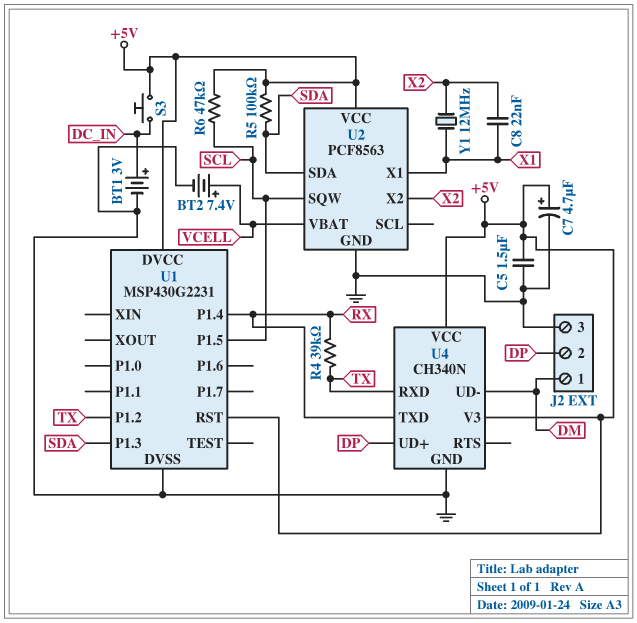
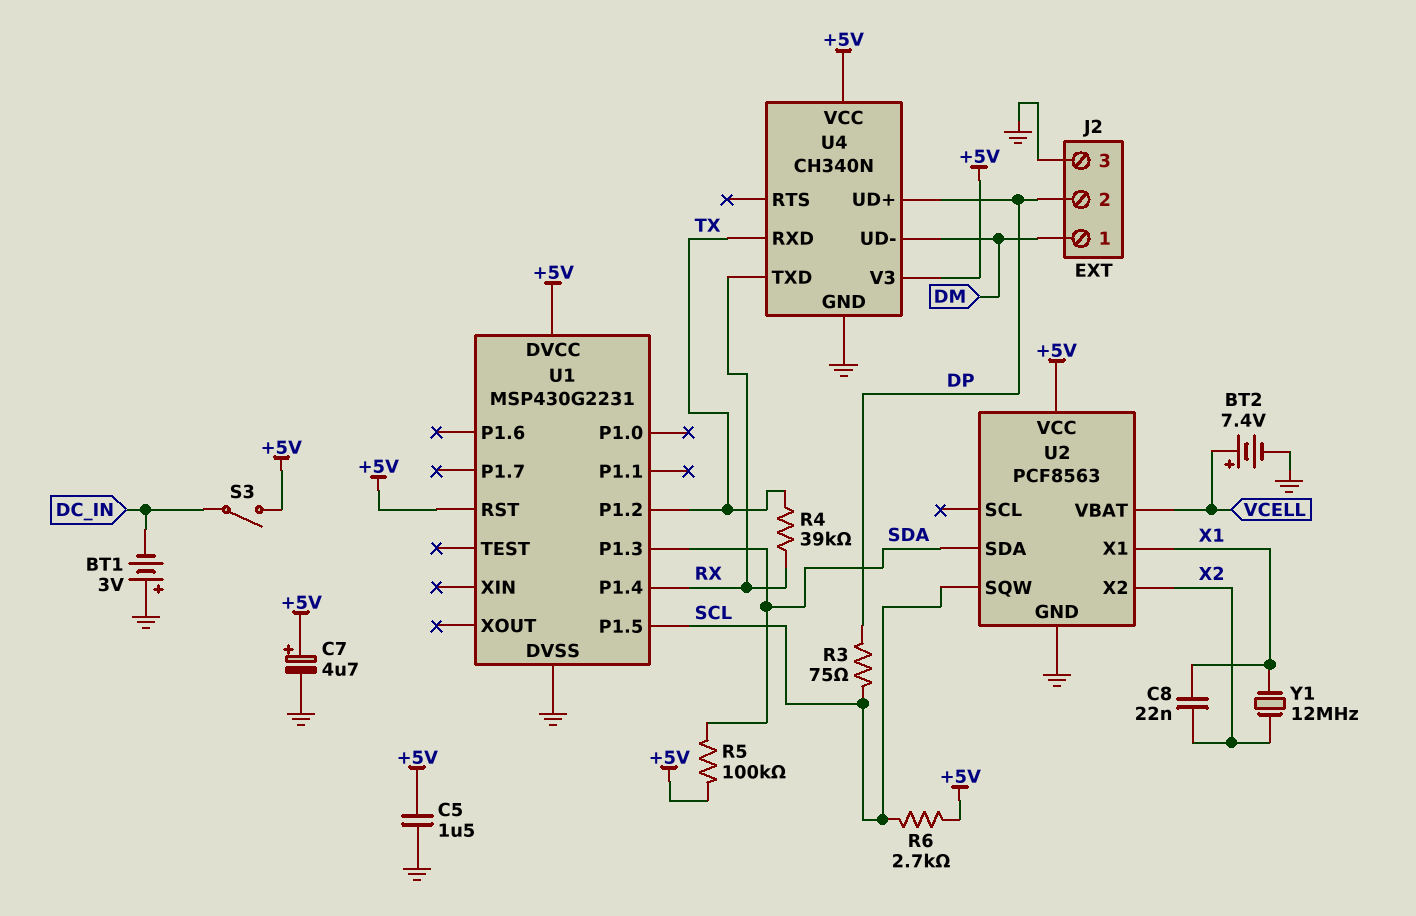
BT1: 3V (plus DC_IN, minus GND) -> 3V (plus GND, minus DC_IN)
R3: none -> 75 (DP, SCL)
R6: 47k (+5V, SCL) -> 2.7k (+5V, SCL)
S3: button (+5V, DC_IN) -> switch (+5V, DC_IN)

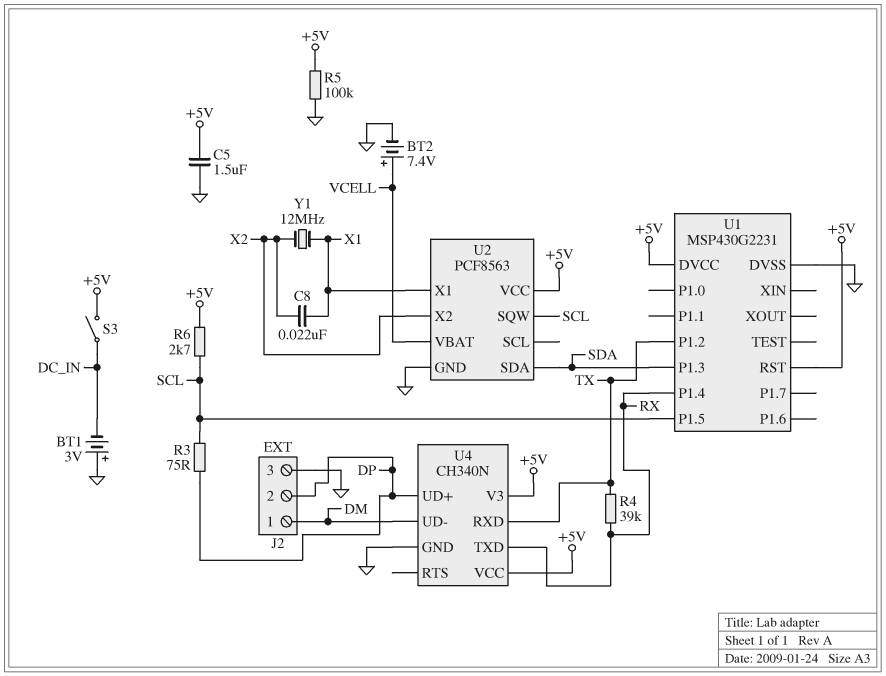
C7: 4.7uF (plus +5V, minus GND) -> none
R5: 100k (+5V, SDA) -> 100k (+5V, GND)

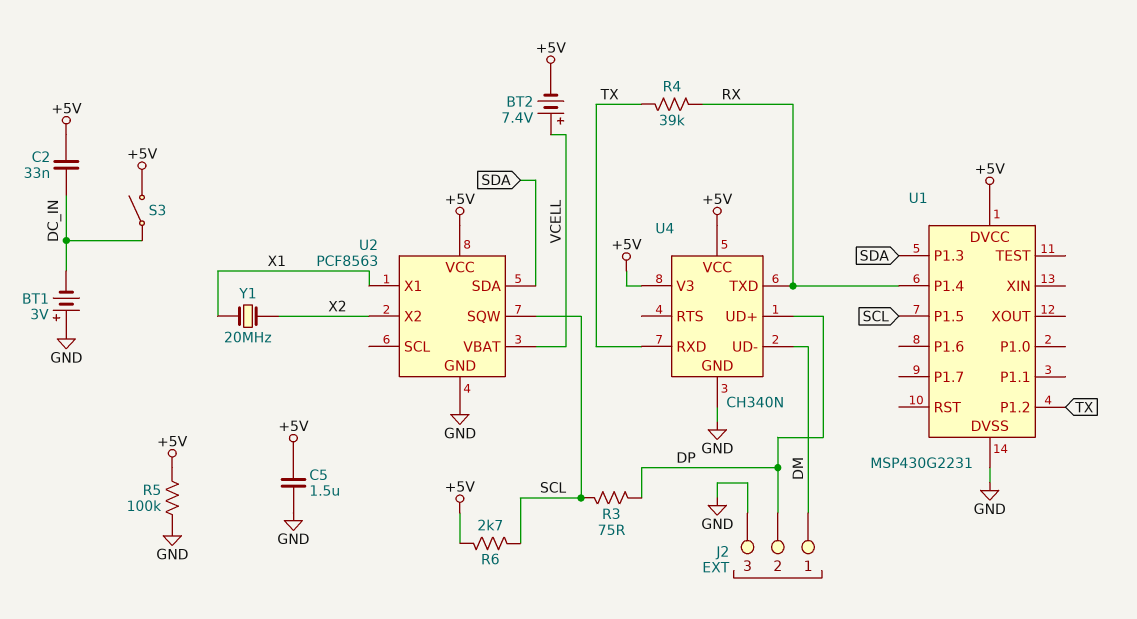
BT2: 7.4V (plus VCELL, minus GND) -> 7.4V (plus VCELL, minus +5V)
C2: none -> 33nF (+5V, DC_IN)
C8: 22nF (X1, X2) -> none
U1 pin RST: +5V -> none
Y1: 12MHz (X1, X2) -> 20MHz (X1, X2)

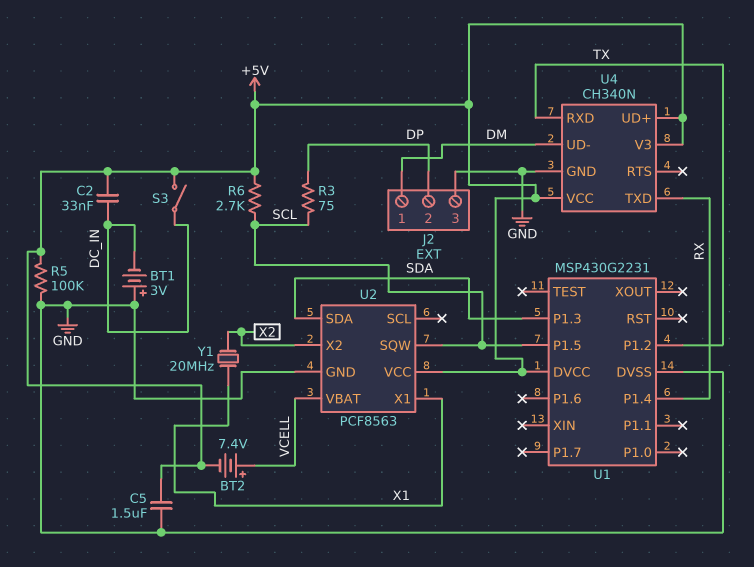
R4: 39k (RX, TX) -> none
U4 pin UD+: DP -> +5V

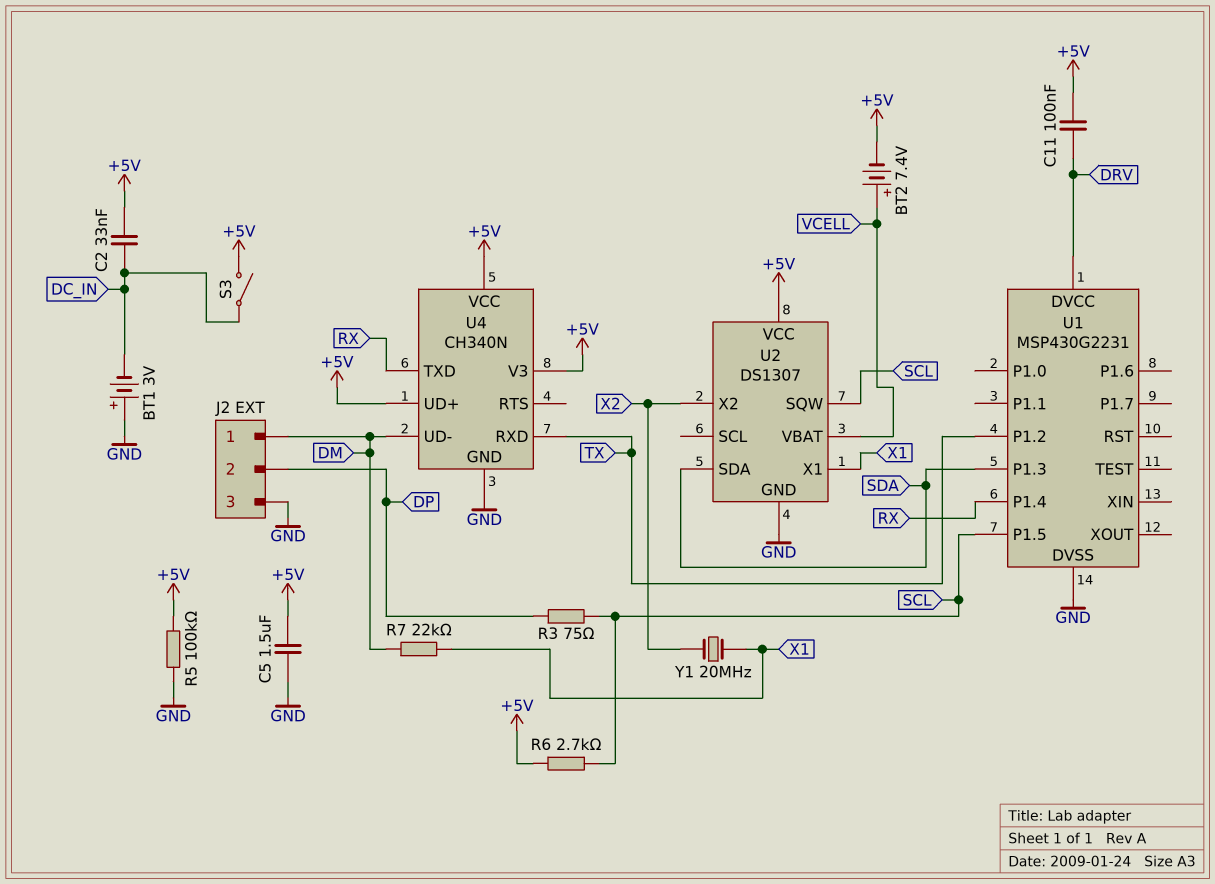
C11: none -> 100nF (+5V, DRV)
R7: none -> 22k (DM, X1)
U1 pin DVCC: +5V -> DRV
U2: PCF8563 -> DS1307

